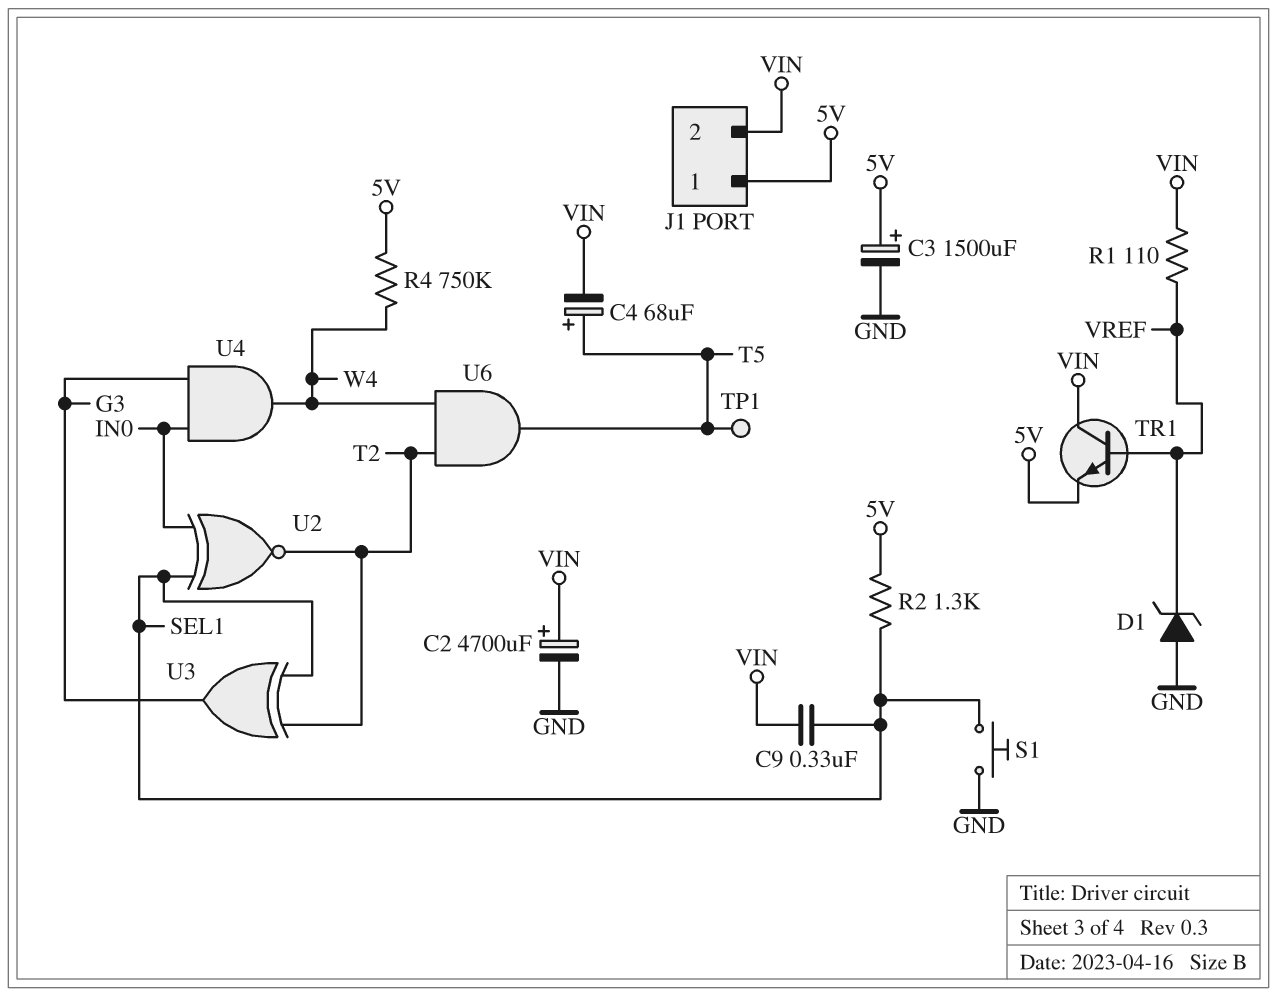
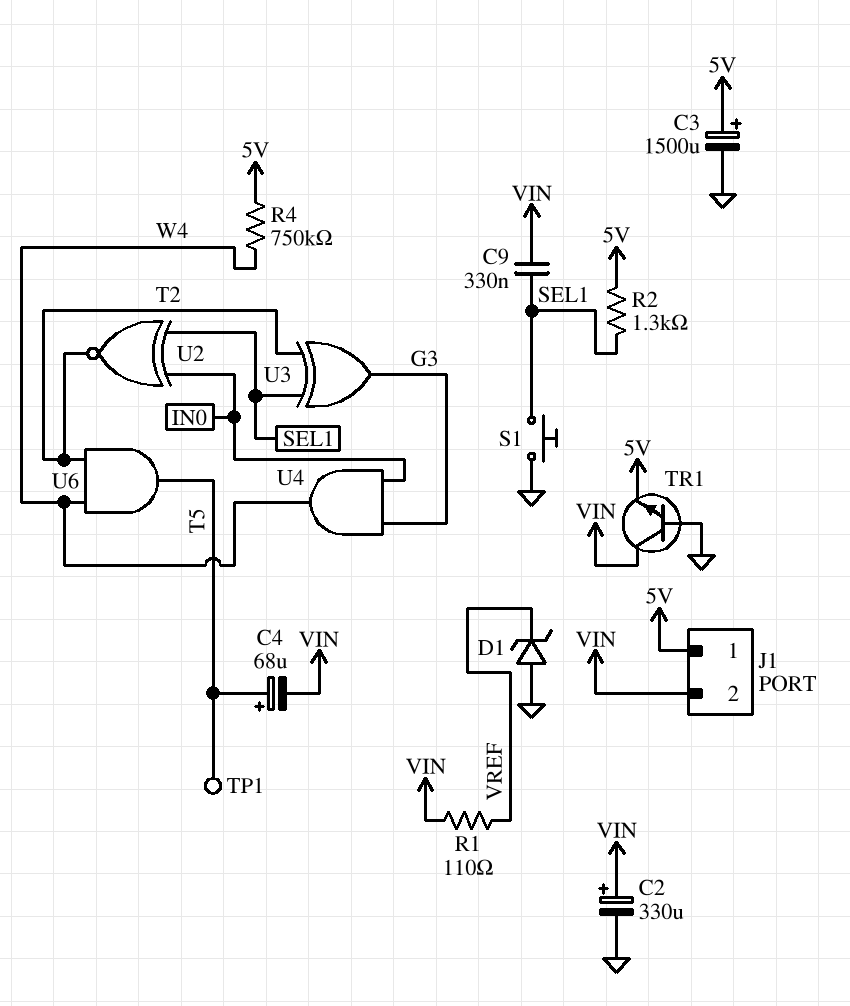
C2: 4700uF (plus VIN, minus GND) -> 330uF (plus VIN, minus GND)
TR1: NPN (B VREF, C VIN, E 5V) -> NPN (B GND, C VIN, E 5V)

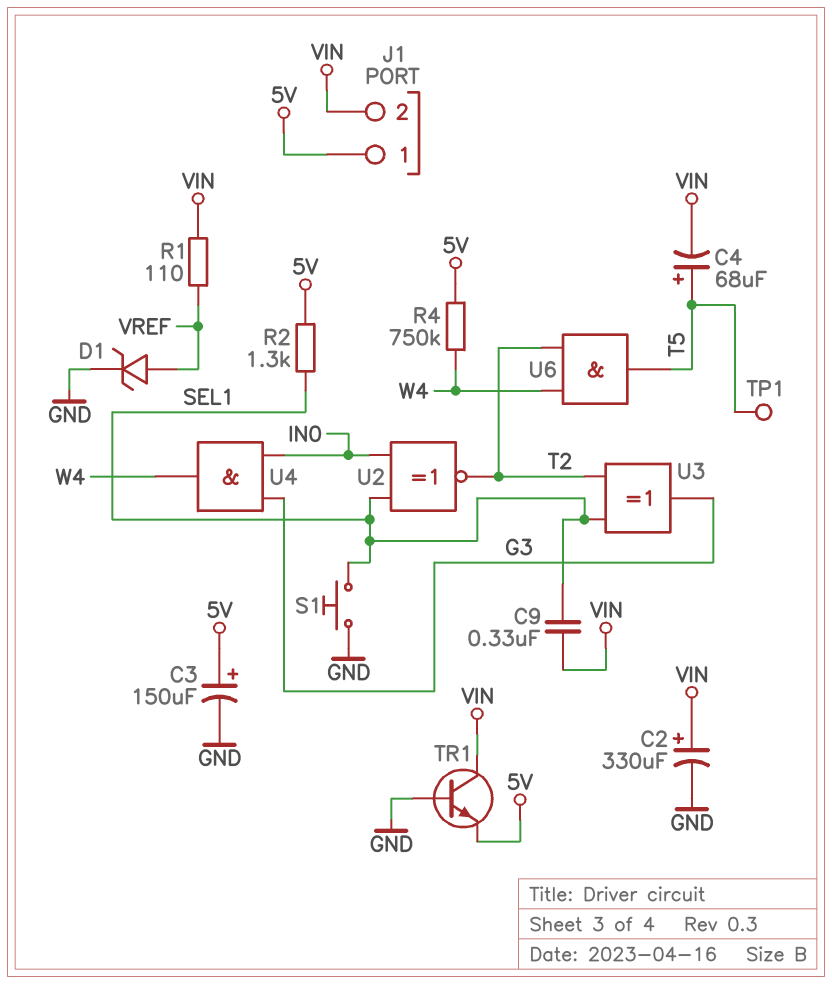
C3: 1500uF (plus 5V, minus GND) -> 150uF (plus 5V, minus GND)
D1: zener (A GND, K VREF) -> zener (A VREF, K GND)

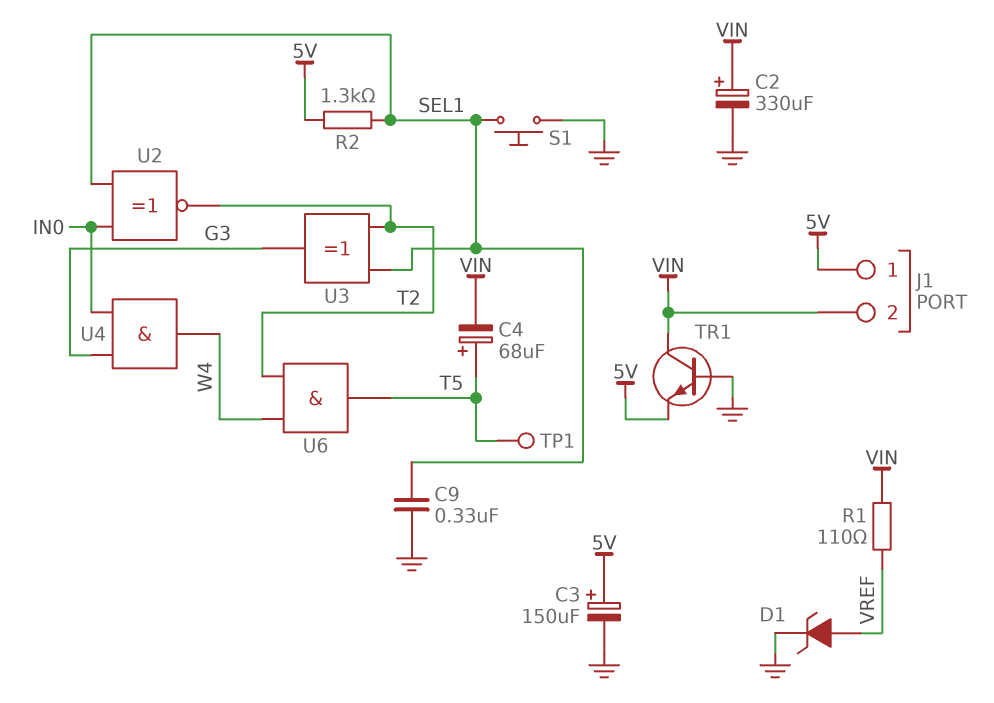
C9: 330nF (SEL1, VIN) -> 330nF (GND, SEL1)
R4: 750k (5V, W4) -> none

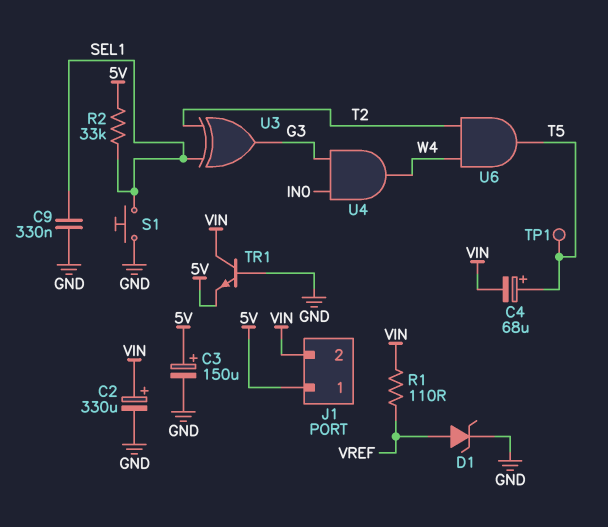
R2: 1.3k (5V, SEL1) -> 33k (5V, SEL1)
U2: XNOR (in IN0, in SEL1, out T2) -> none

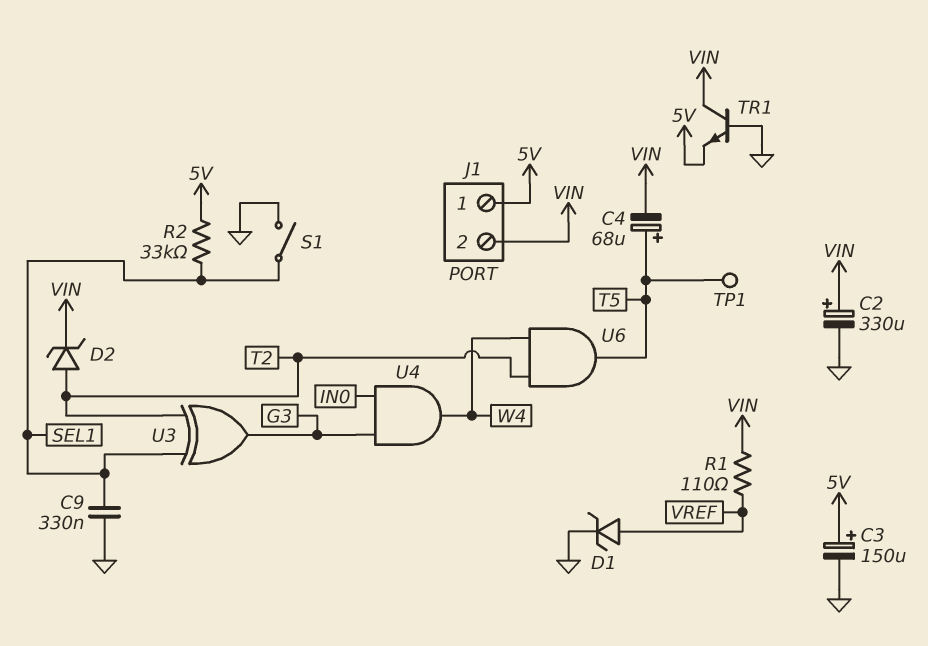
D2: none -> zener (A T2, K VIN)
S1: button (GND, SEL1) -> switch (GND, SEL1)

